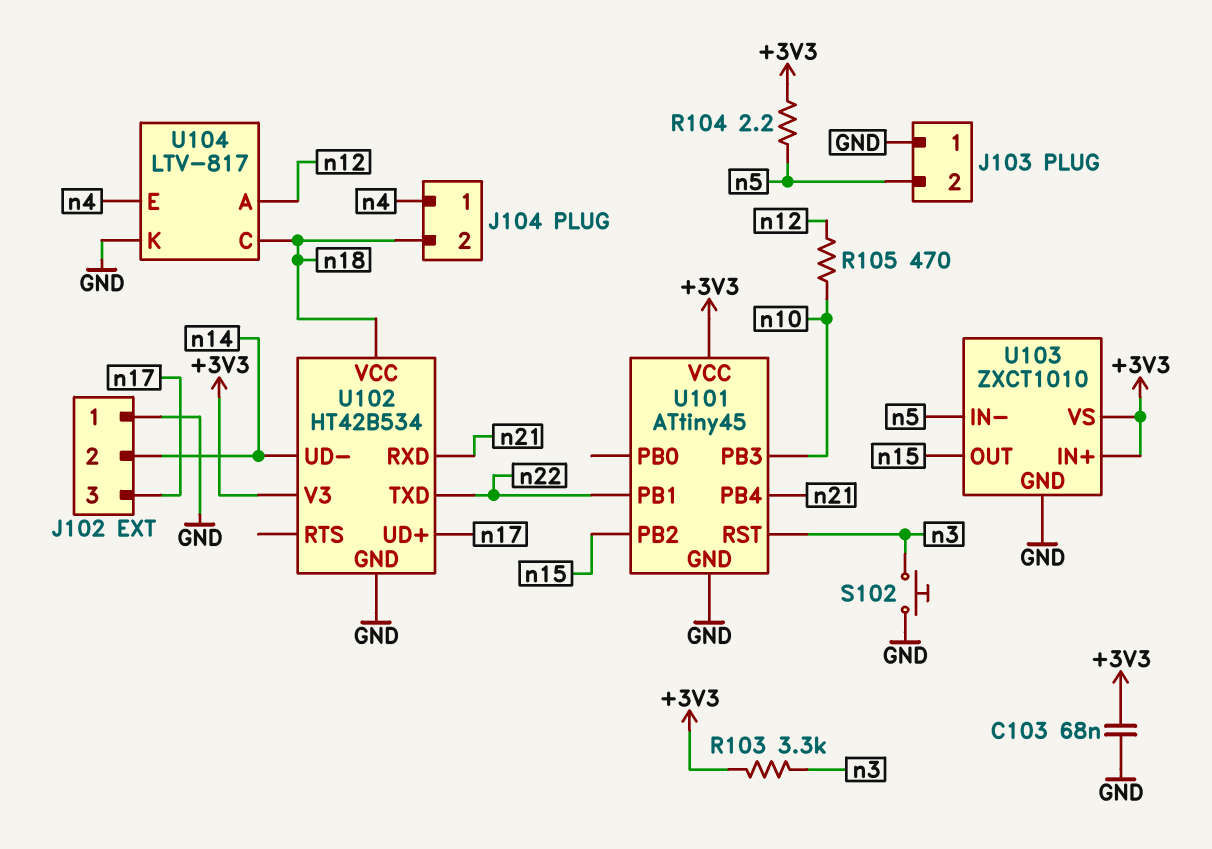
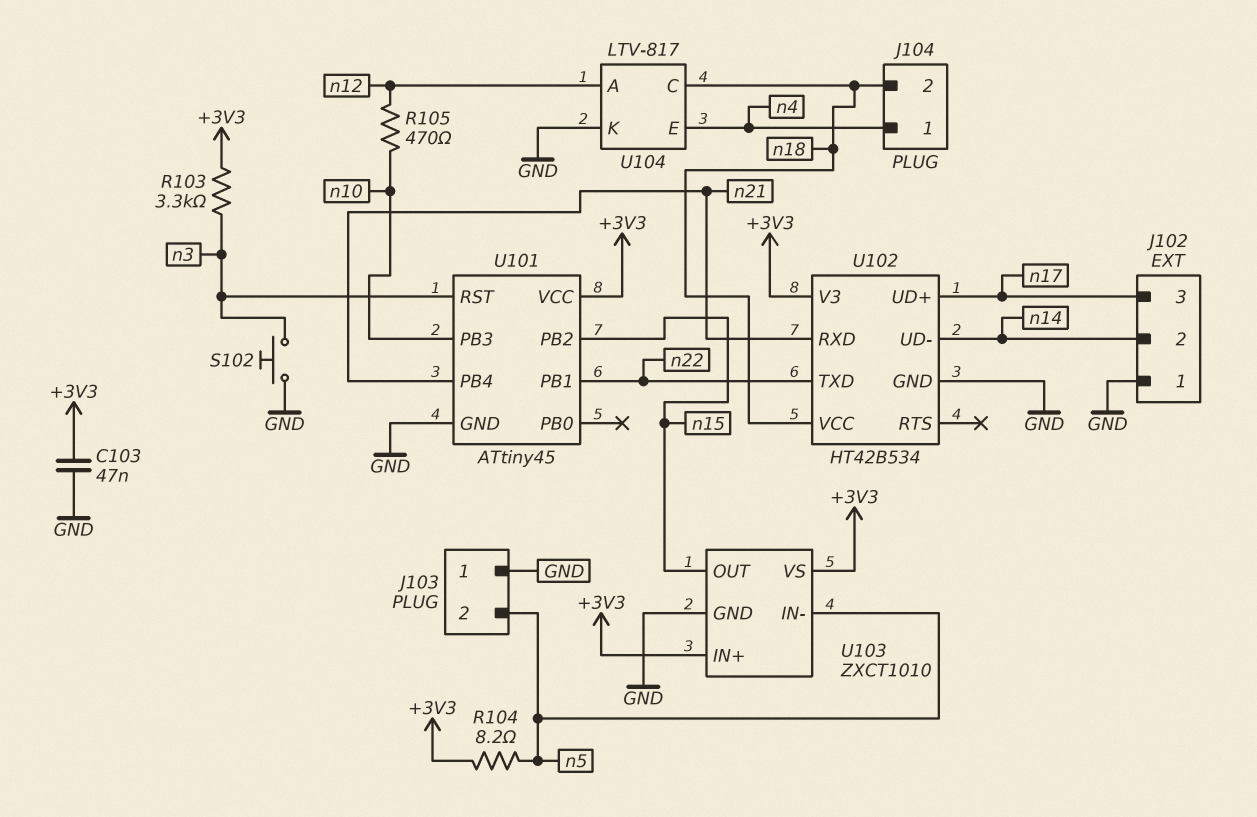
C103: 68nF (+3V3, GND) -> 47nF (+3V3, GND)
R104: 2.2 (+3V3, n5) -> 8.2 (+3V3, n5)

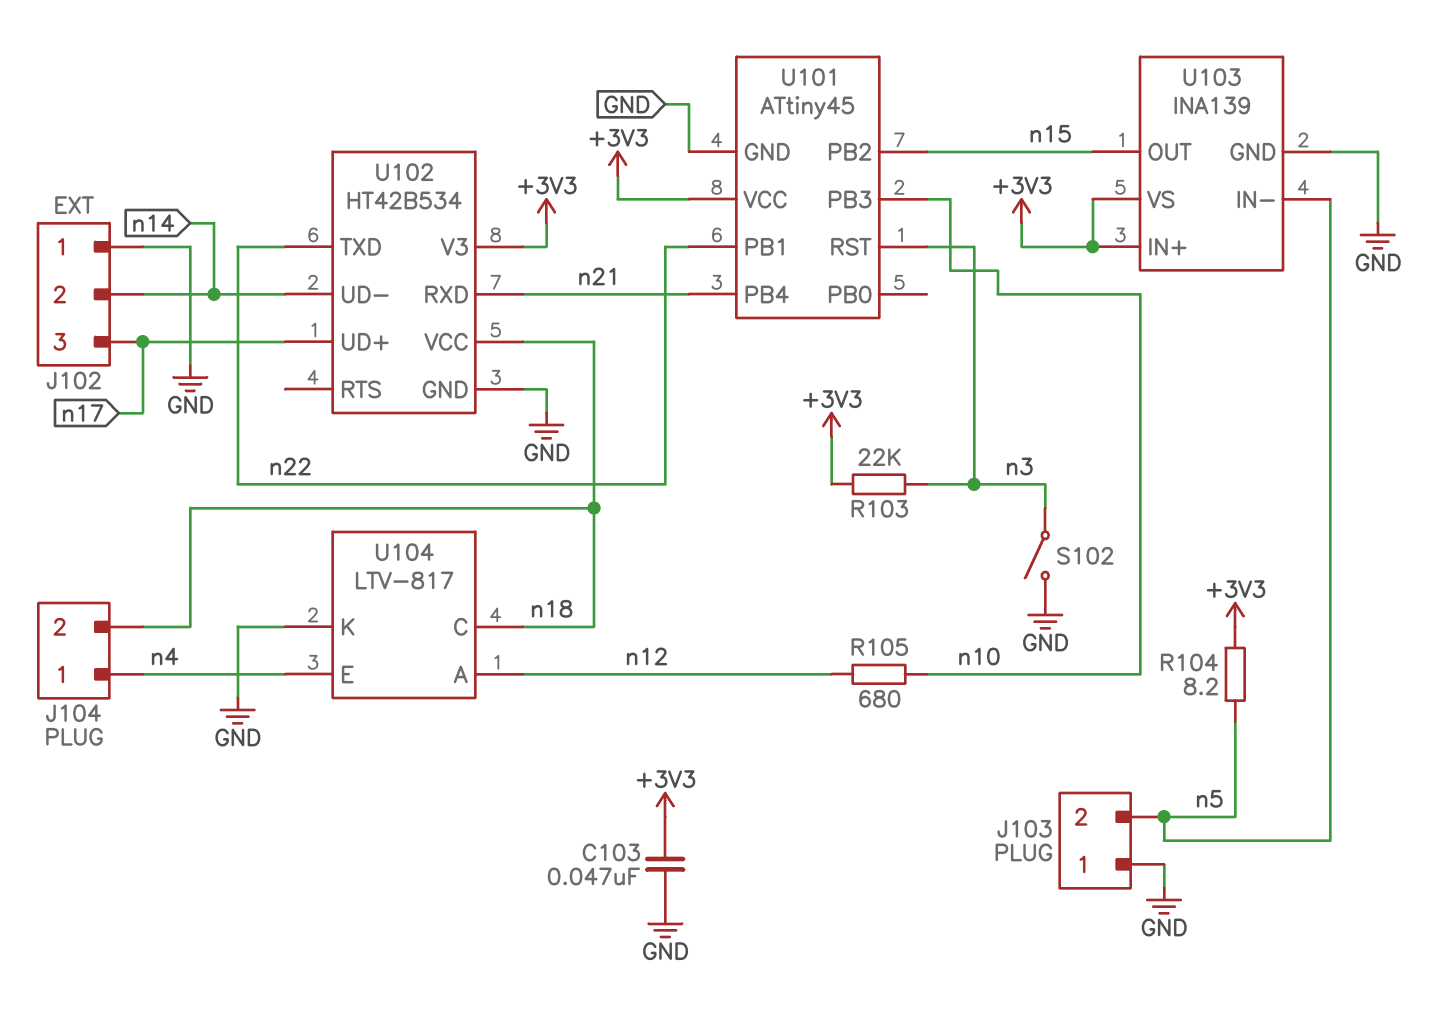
R103: 3.3k (+3V3, n3) -> 22k (+3V3, n3)
R105: 470 (n10, n12) -> 680 (n10, n12)
S102: button (GND, n3) -> switch (GND, n3)
U103: ZXCT1010 -> INA139

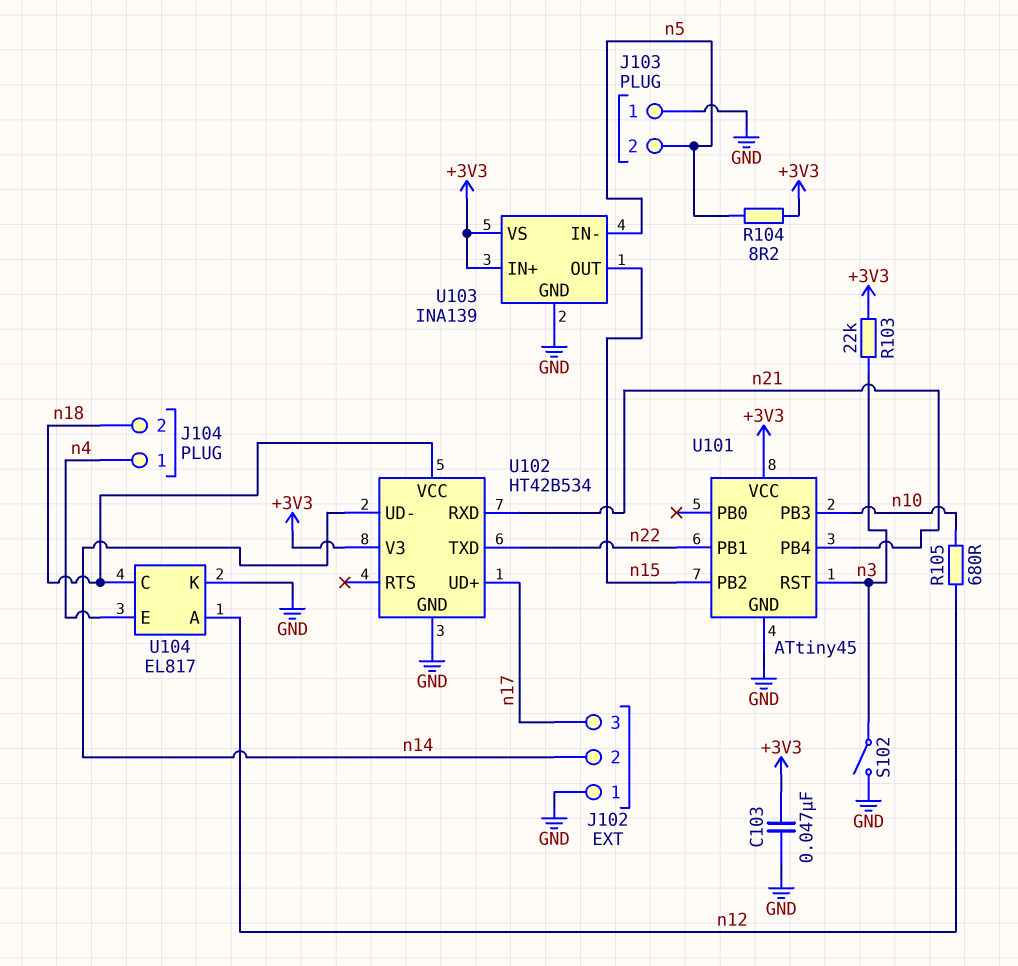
U104: LTV-817 -> EL817

